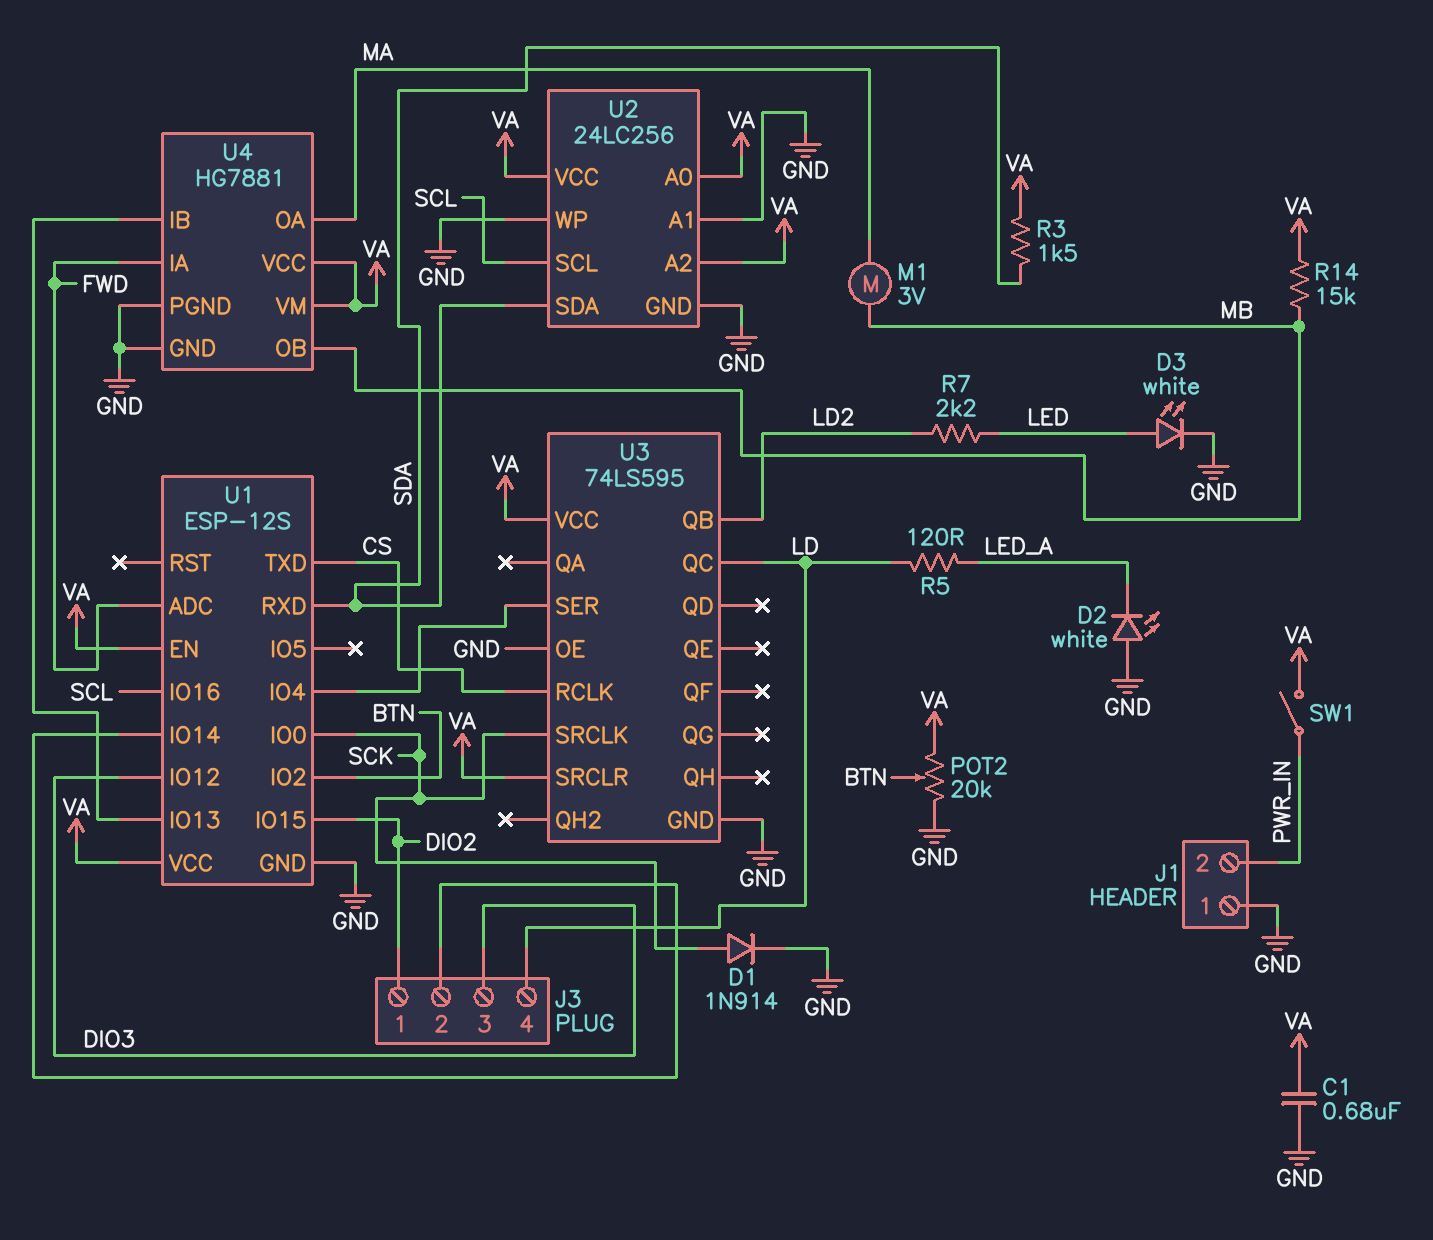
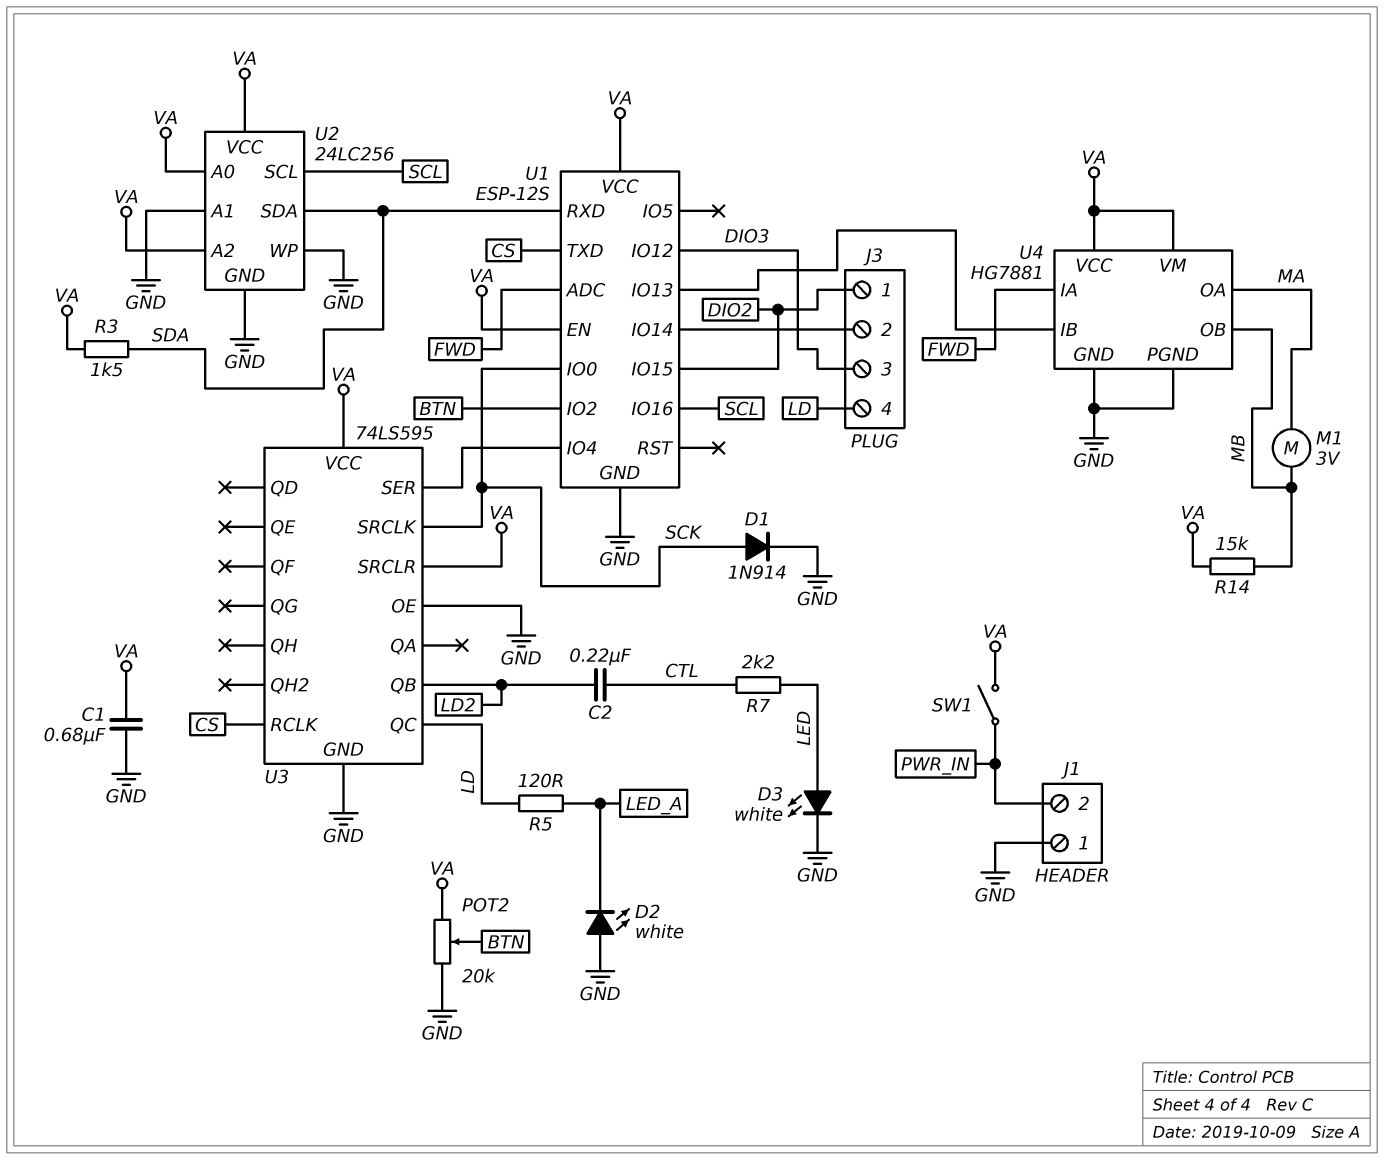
C2: none -> 220nF (CTL, LD2)
R7: 2.2k (LD2, LED) -> 2.2k (CTL, LED)

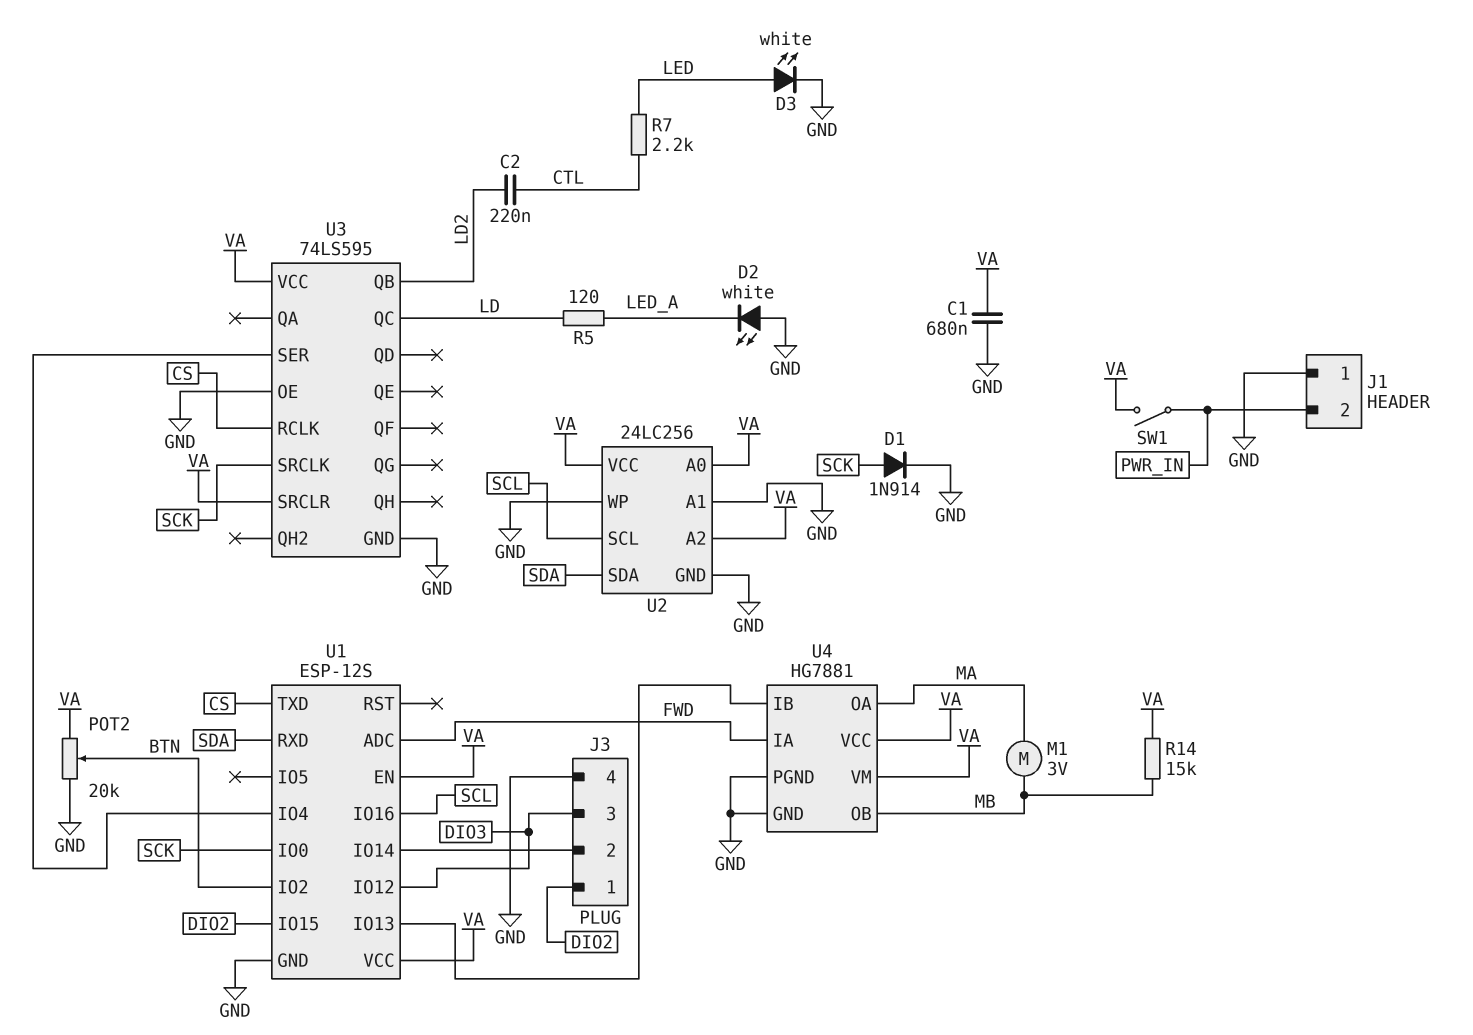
J3 pin 4: LD -> GND
R3: 1.5k (SDA, VA) -> none

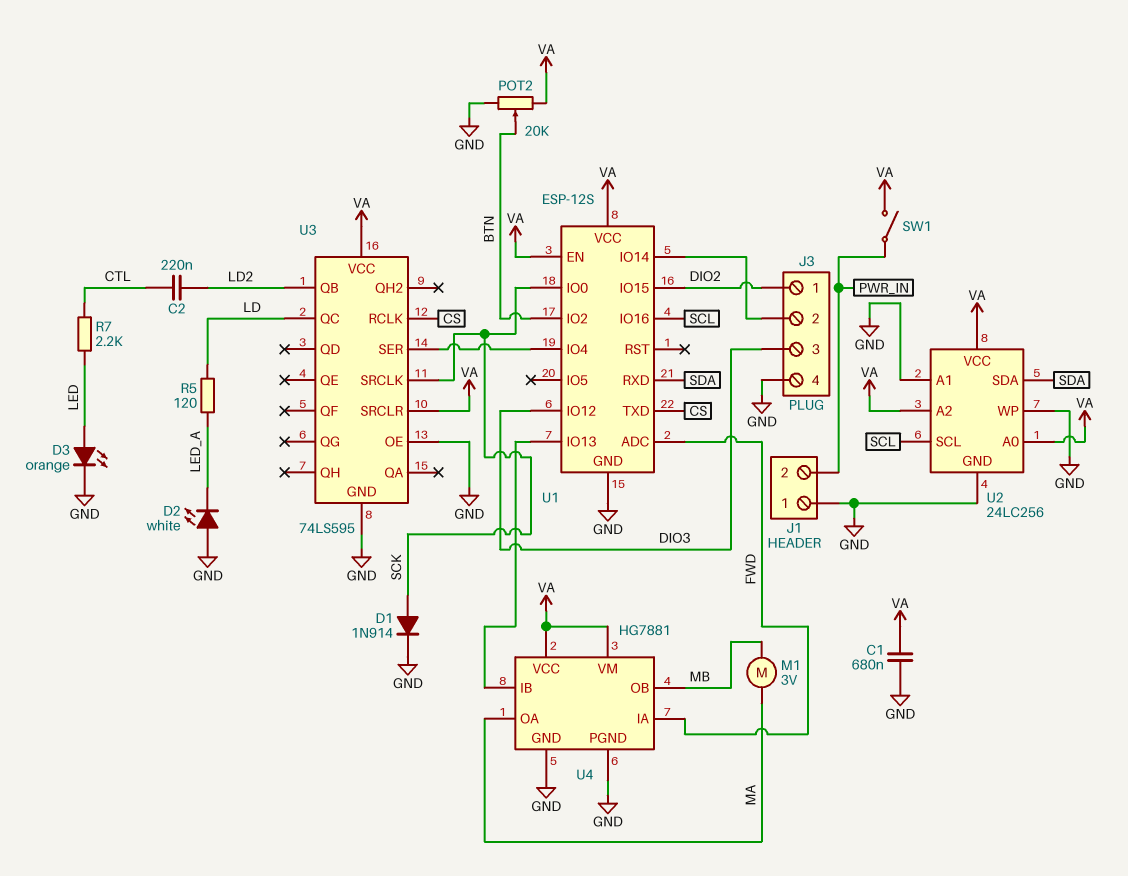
D3: LED white (A LED, K GND) -> LED orange (A LED, K GND)
R14: 15k (MB, VA) -> none

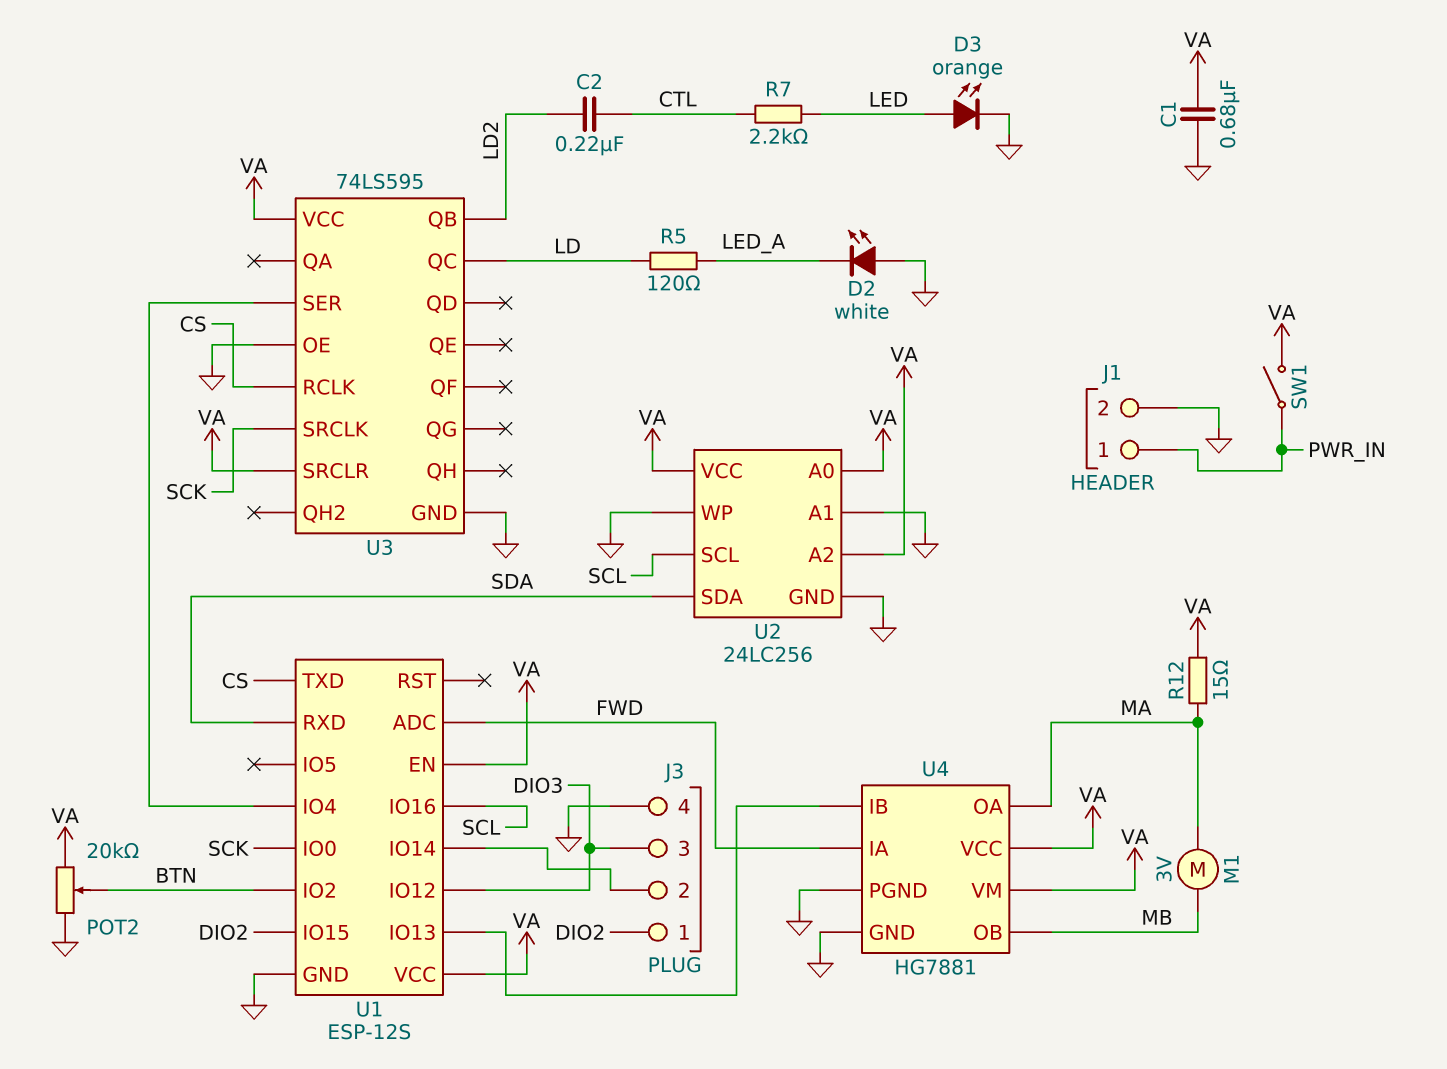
D1: diode 1N914 (A SCK, K GND) -> none
J1 pin 1: GND -> PWR_IN
J1 pin 2: PWR_IN -> GND
R12: none -> 15 (MA, VA)

